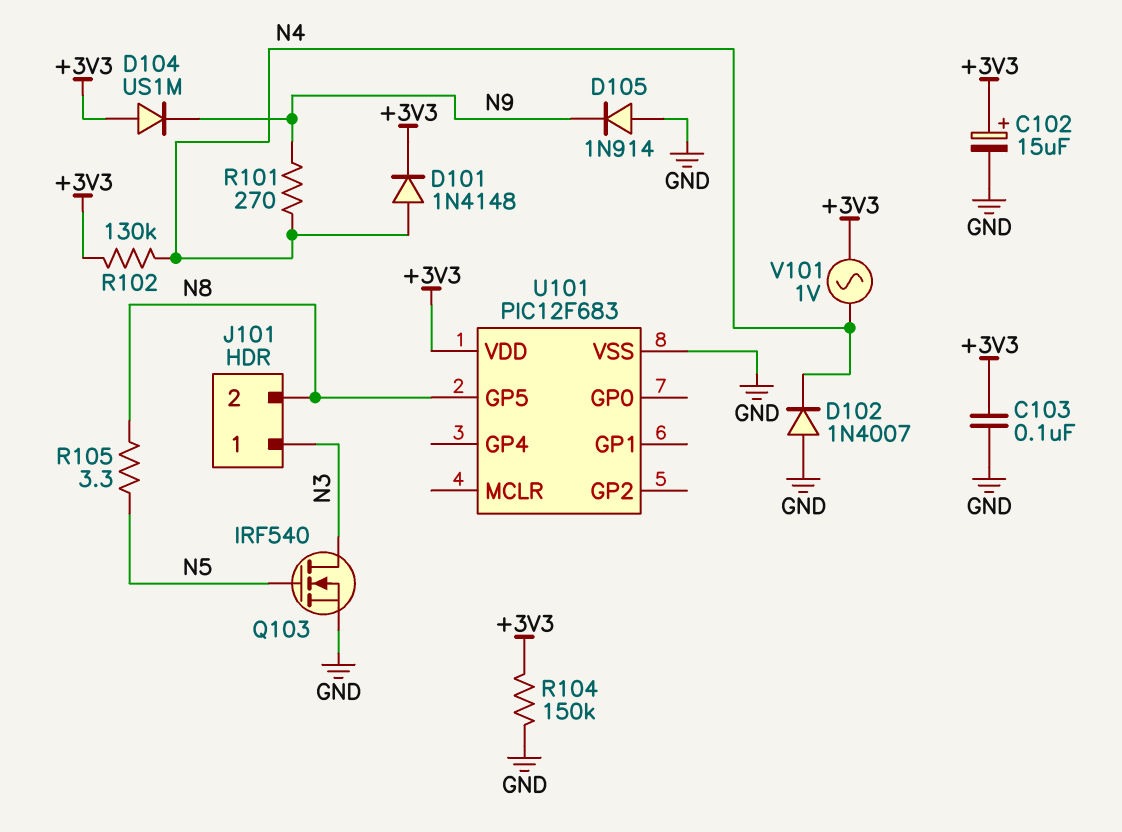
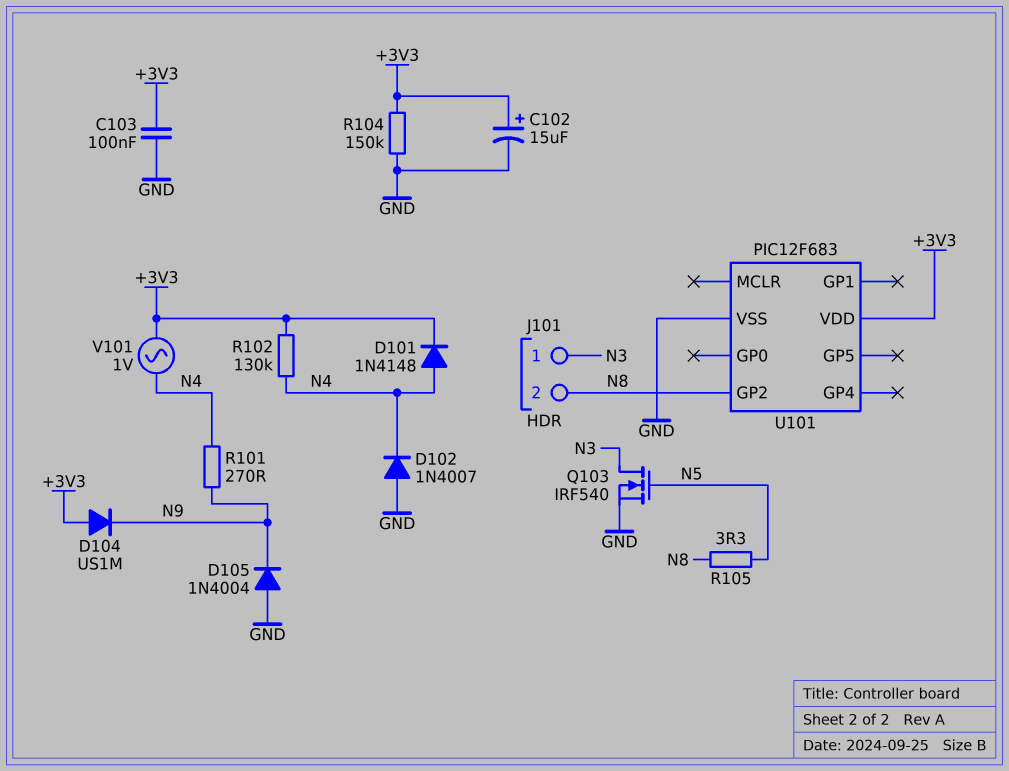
D105: diode 1N914 (A GND, K N9) -> diode 1N4004 (A GND, K N9)
U101 pin GP2: none -> N8
U101 pin GP5: N8 -> none

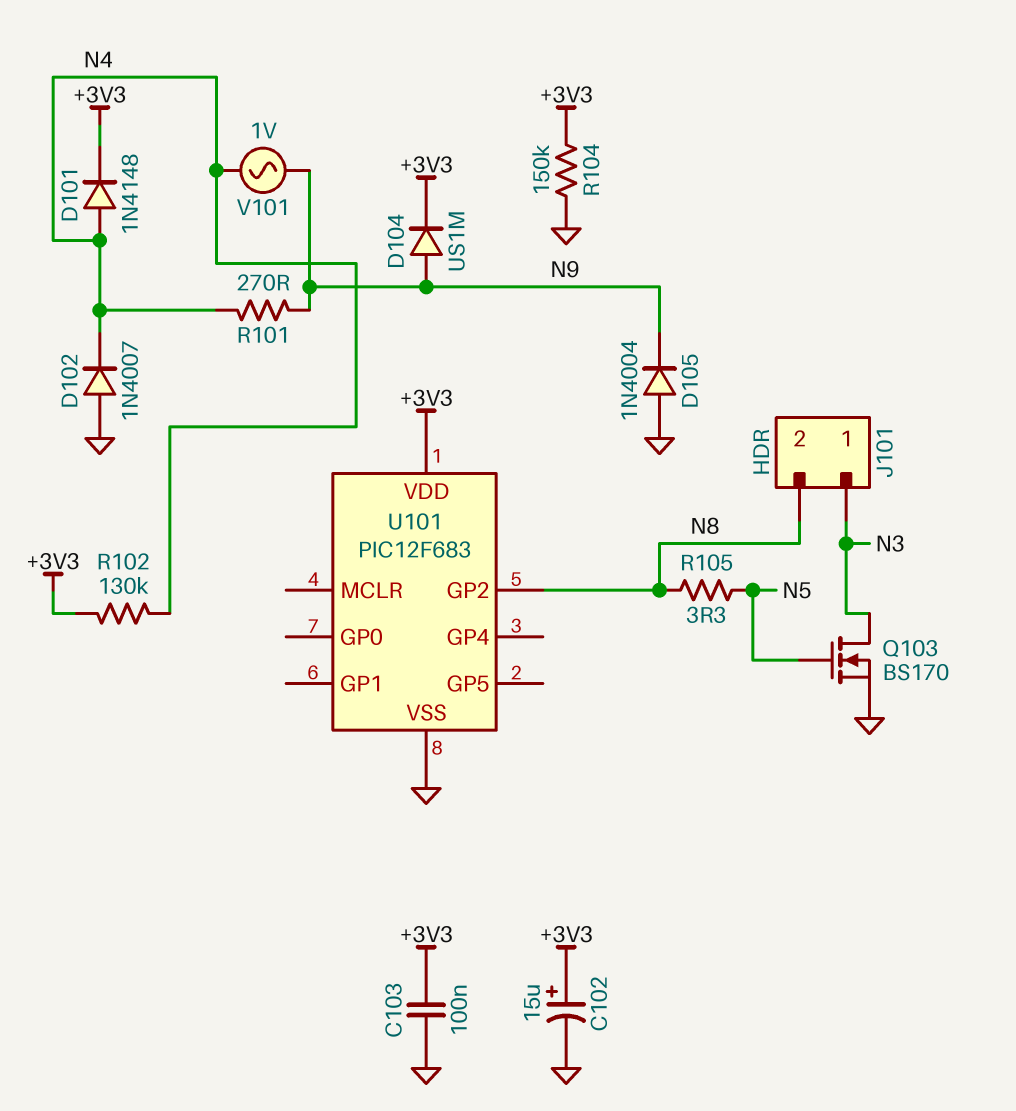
D104: diode US1M (A +3V3, K N9) -> diode US1M (A N9, K +3V3)
Q103: NMOS IRF540 (G N5, D N3, S GND) -> NMOS BS170 (G N5, D N3, S GND)
V101: AC 1V (+3V3, N4) -> AC 1V (N4, N9)

